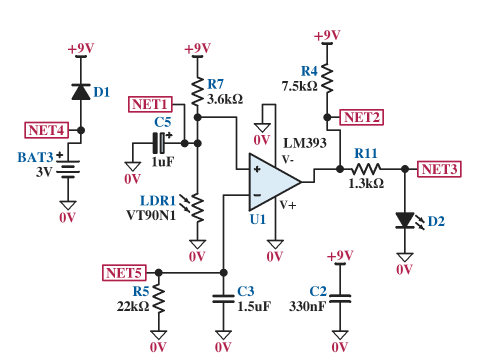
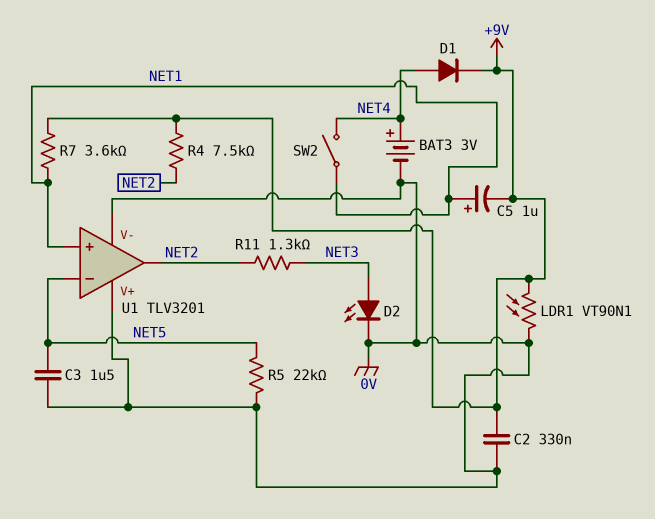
C5: 1uF (plus NET1, minus 0V) -> 1uF (plus NET1, minus +9V)
LDR1: VT90N1 (0V, NET1) -> VT90N1 (+9V, 0V)
SW2: none -> switch (NET1, NET4)
U1: LM393 -> TLV3201

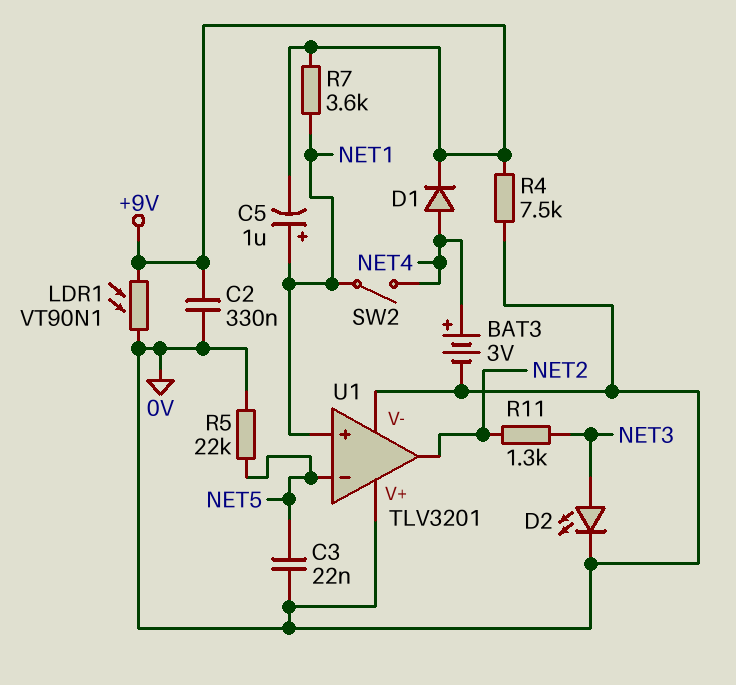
C3: 1.5uF (0V, NET5) -> 22nF (0V, NET5)
R4: 7.5k (+9V, NET2) -> 7.5k (+9V, 0V)

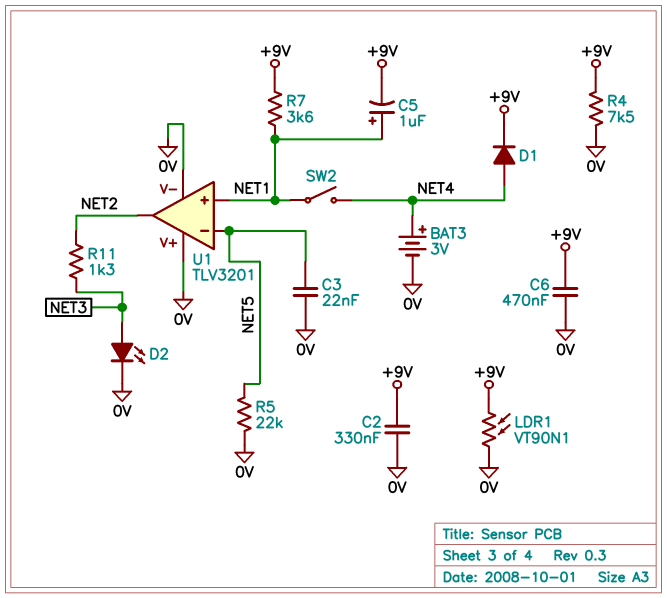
C6: none -> 470nF (+9V, 0V)

